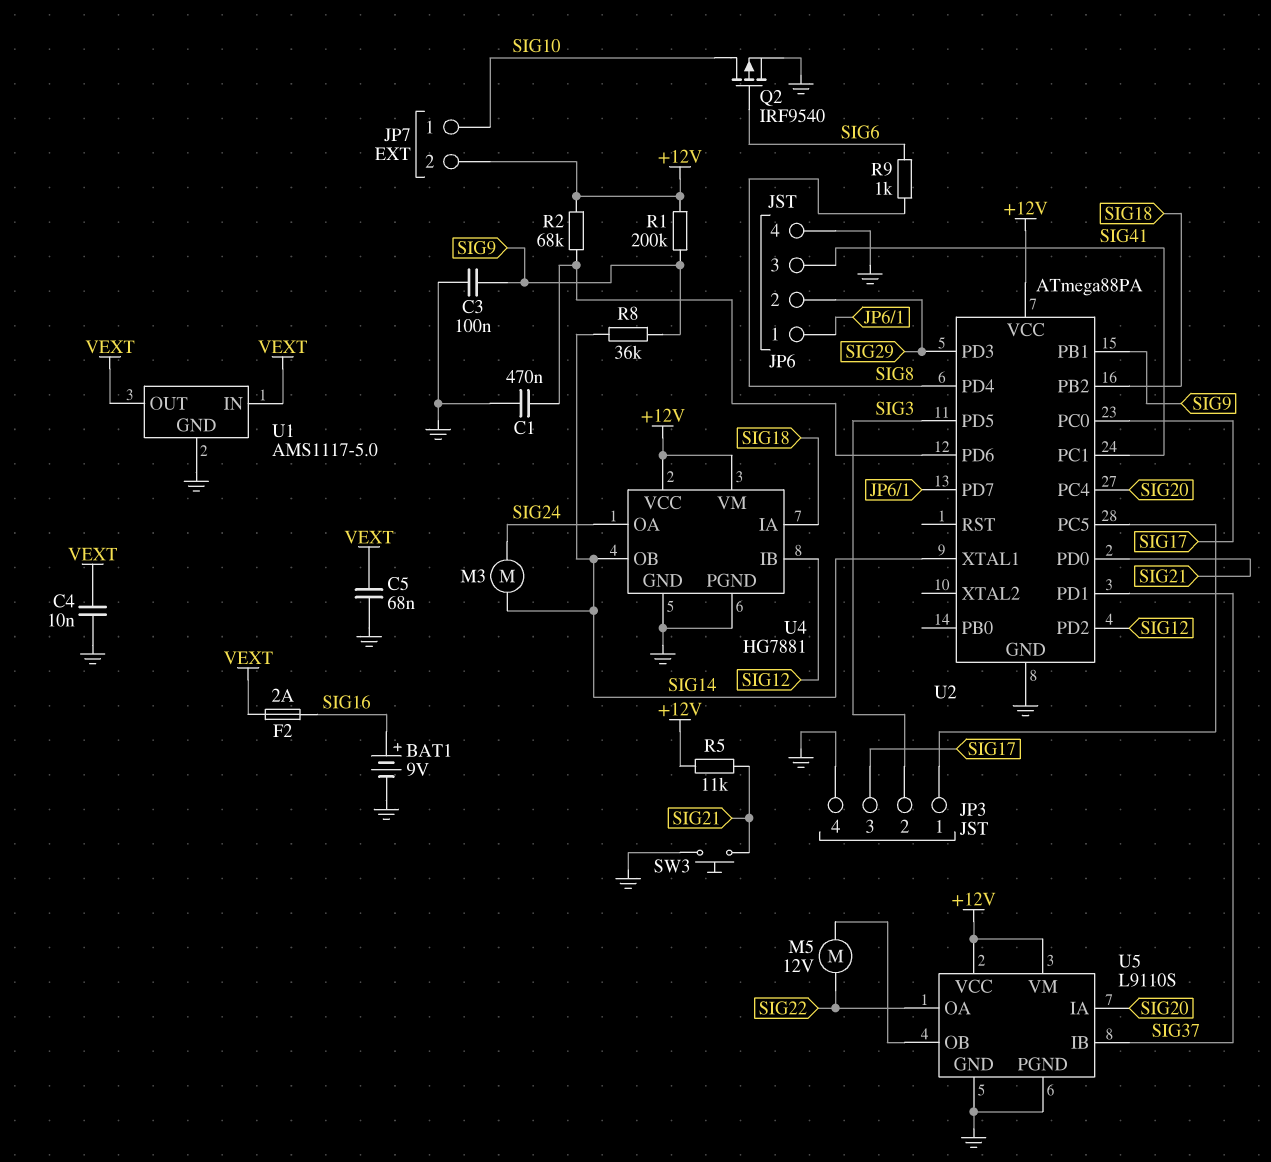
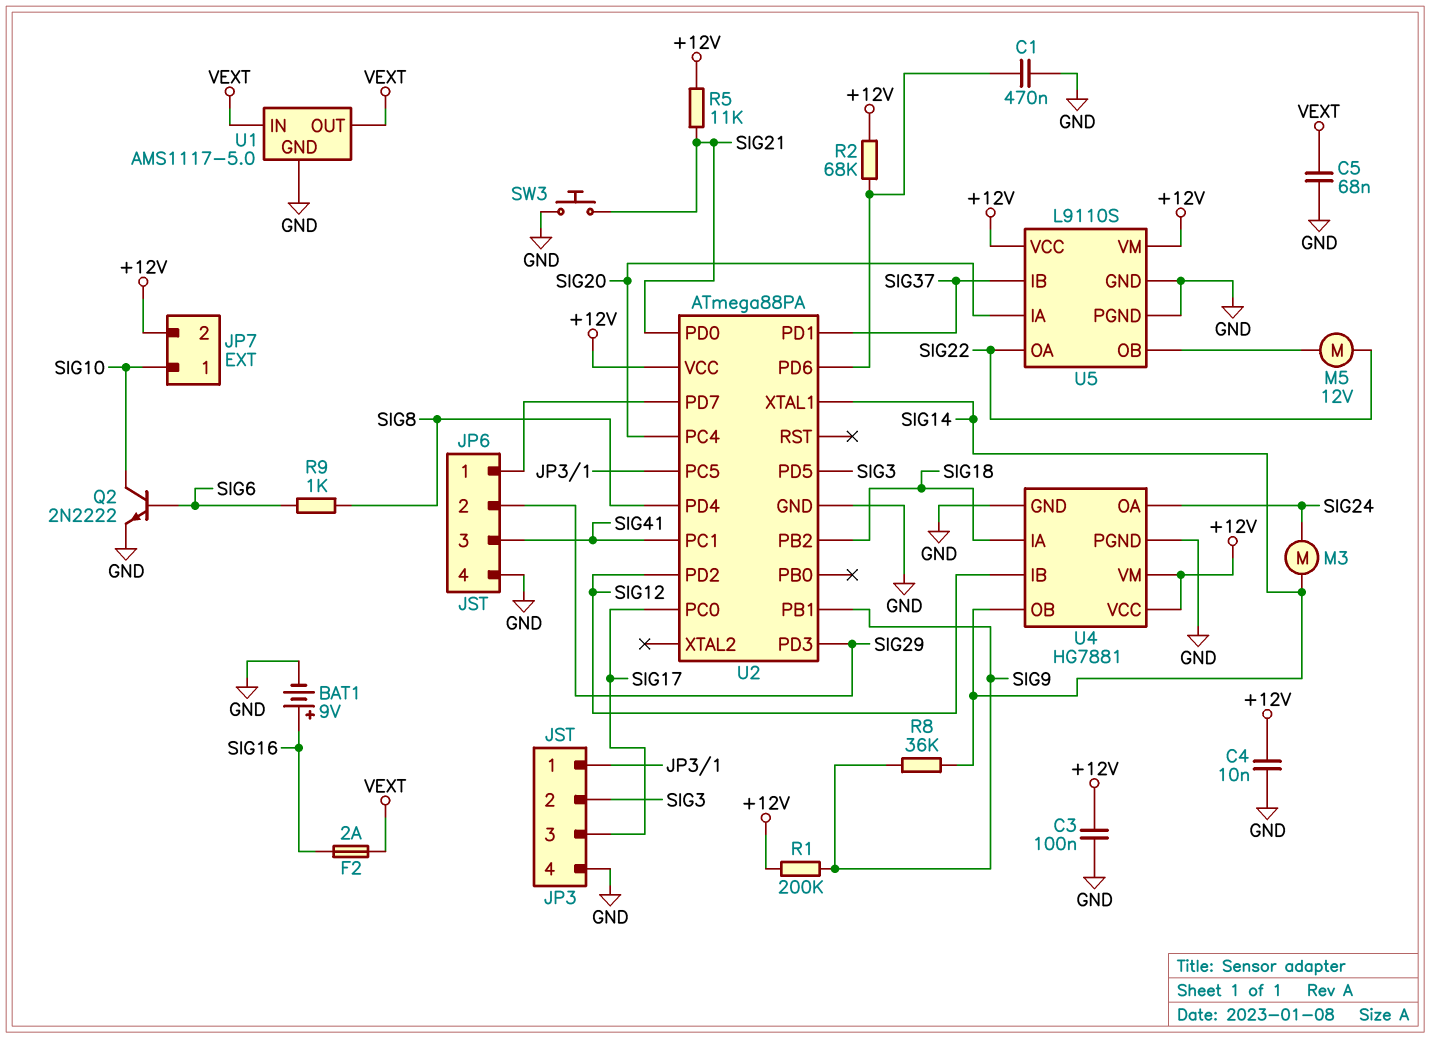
C3: 100nF (GND, SIG9) -> 100nF (+12V, GND)
C4: 10nF (GND, VEXT) -> 10nF (+12V, GND)
Q2: PMOS IRF9540 (G SIG6, D SIG10, S GND) -> NPN 2N2222 (B SIG6, C SIG10, E GND)

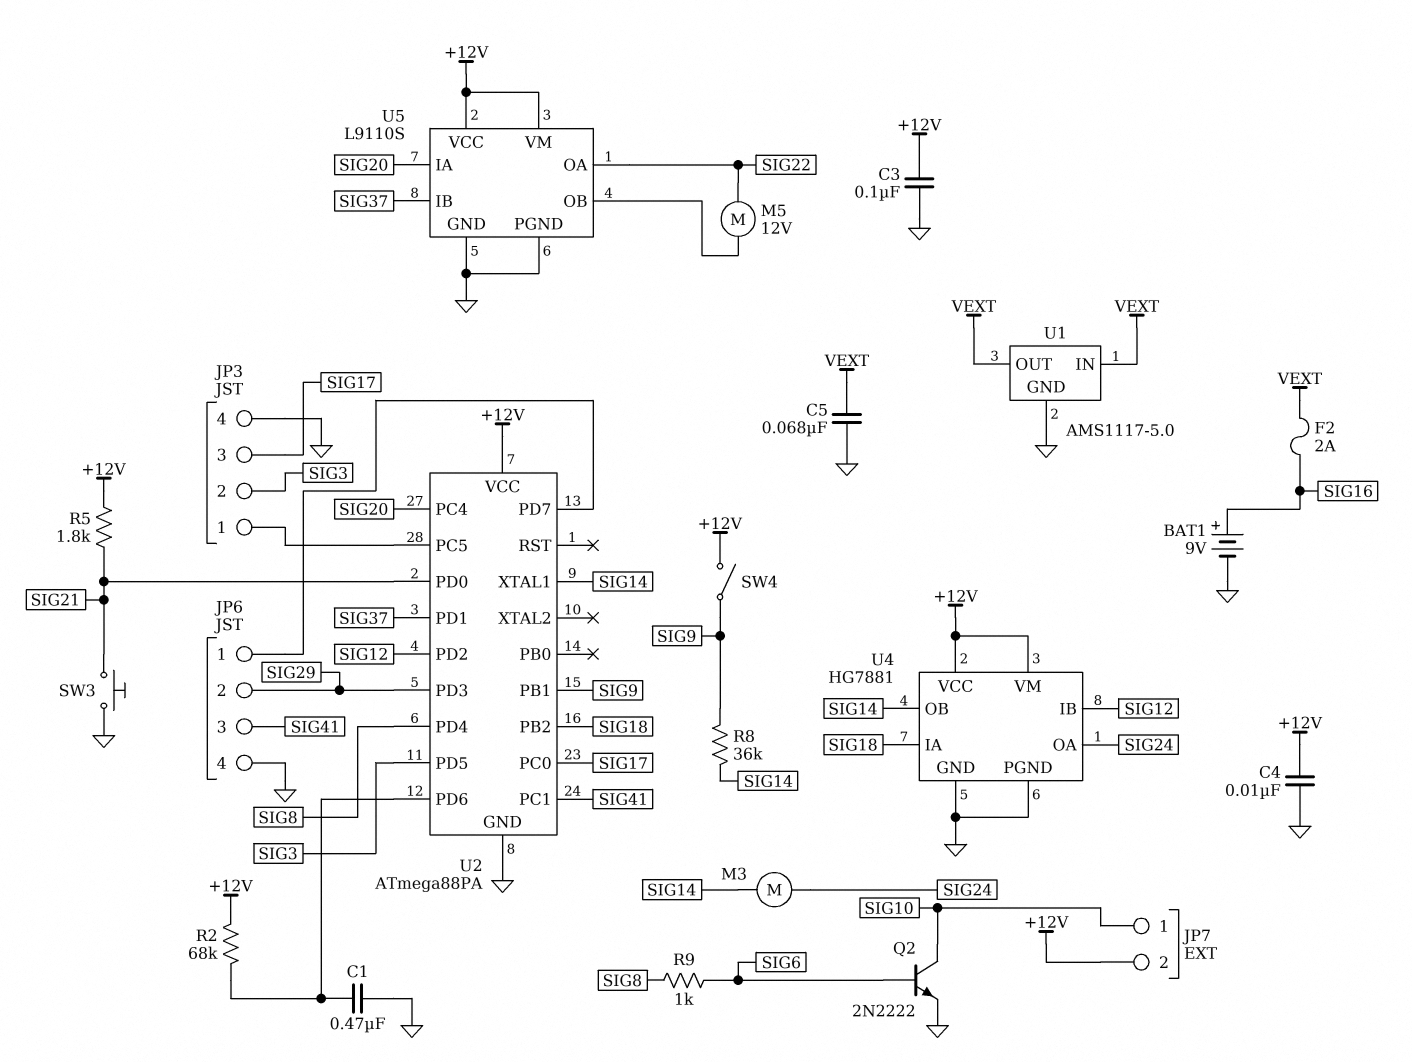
R1: 200k (+12V, SIG9) -> none
R5: 11k (+12V, SIG21) -> 1.8k (+12V, SIG21)
SW4: none -> switch (+12V, SIG9)

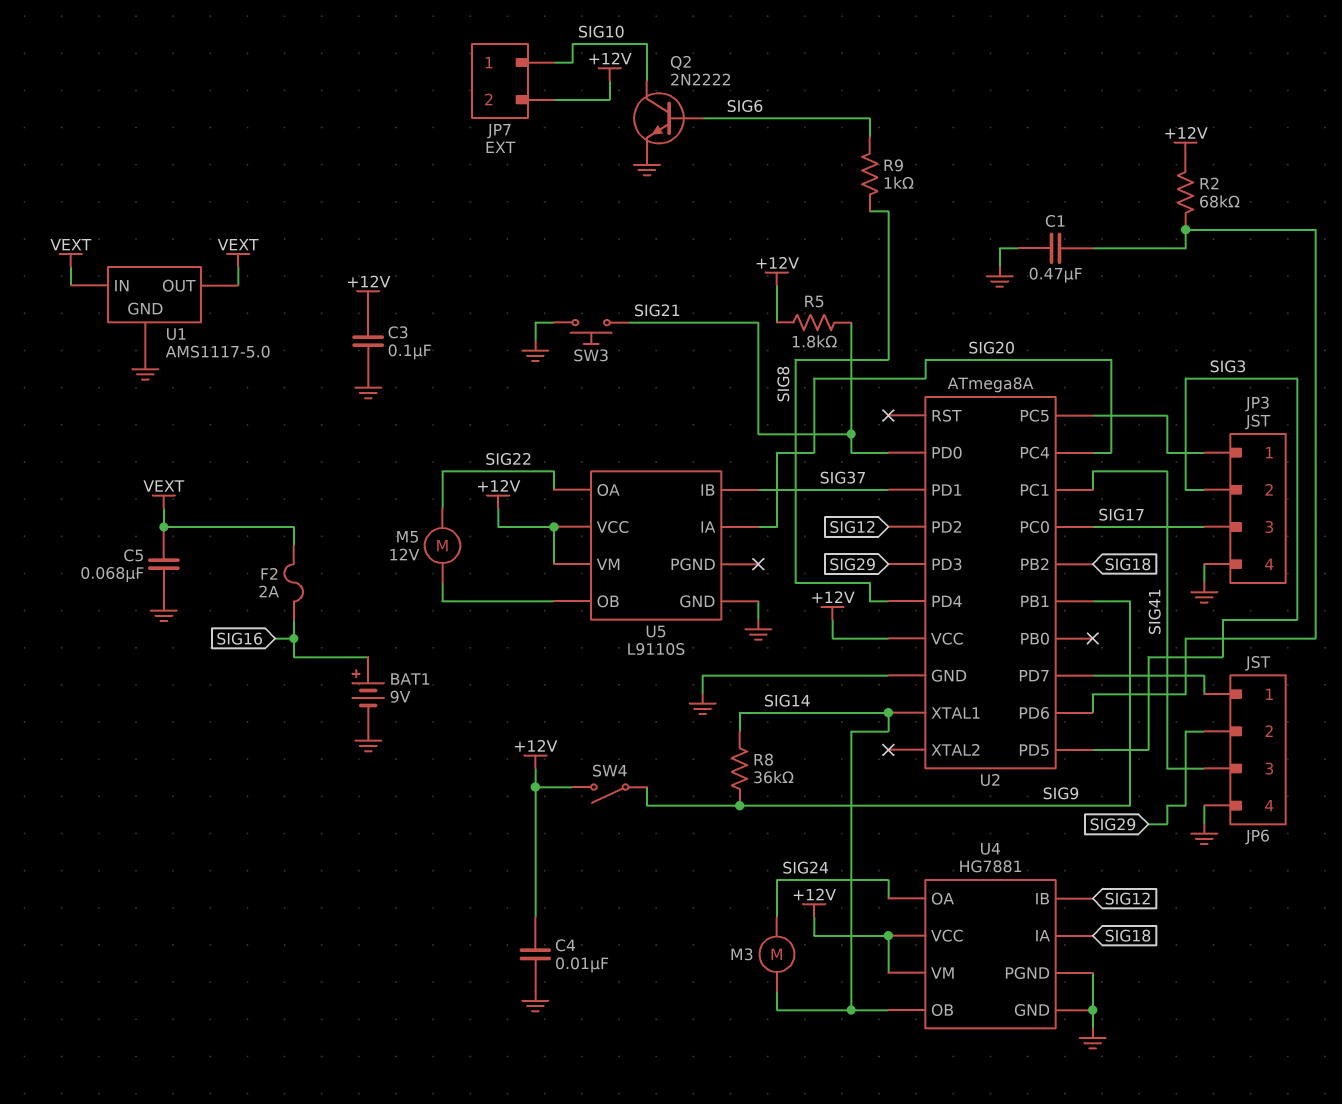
U2: ATmega88PA -> ATmega8A
U5 pin PGND: GND -> none

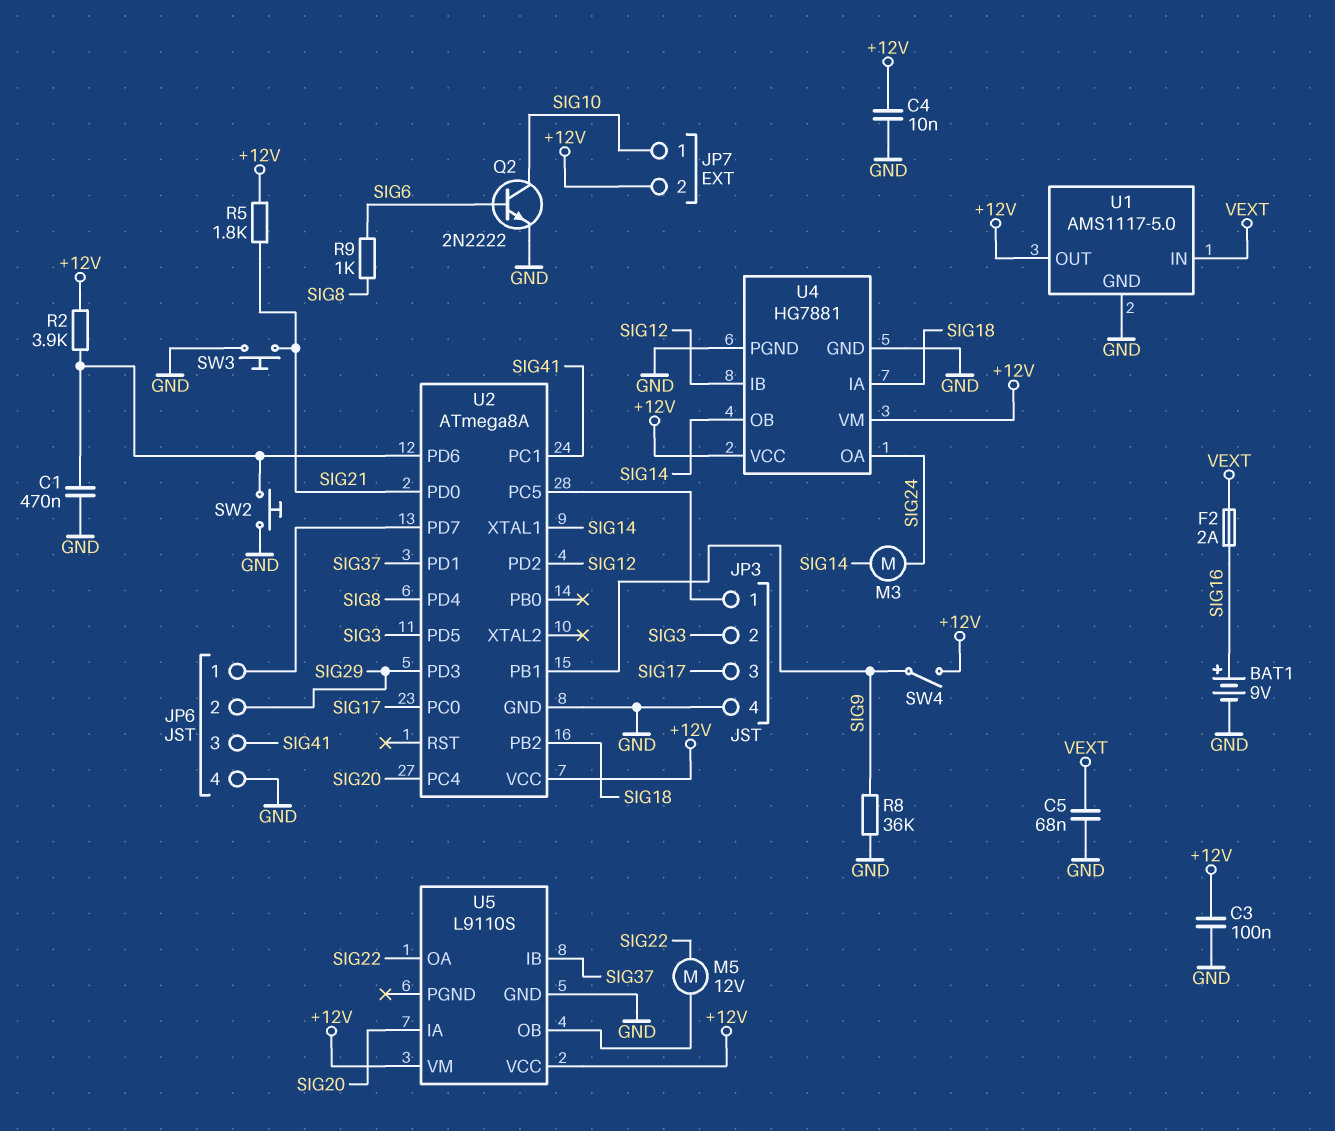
R2: 68k (+12V, U2/PD6) -> 3.9k (+12V, U2/PD6)
R8: 36k (SIG9, SIG14) -> 36k (GND, SIG9)
SW2: none -> button (GND, U2/PD6)
U1 pin OUT: VEXT -> +12V

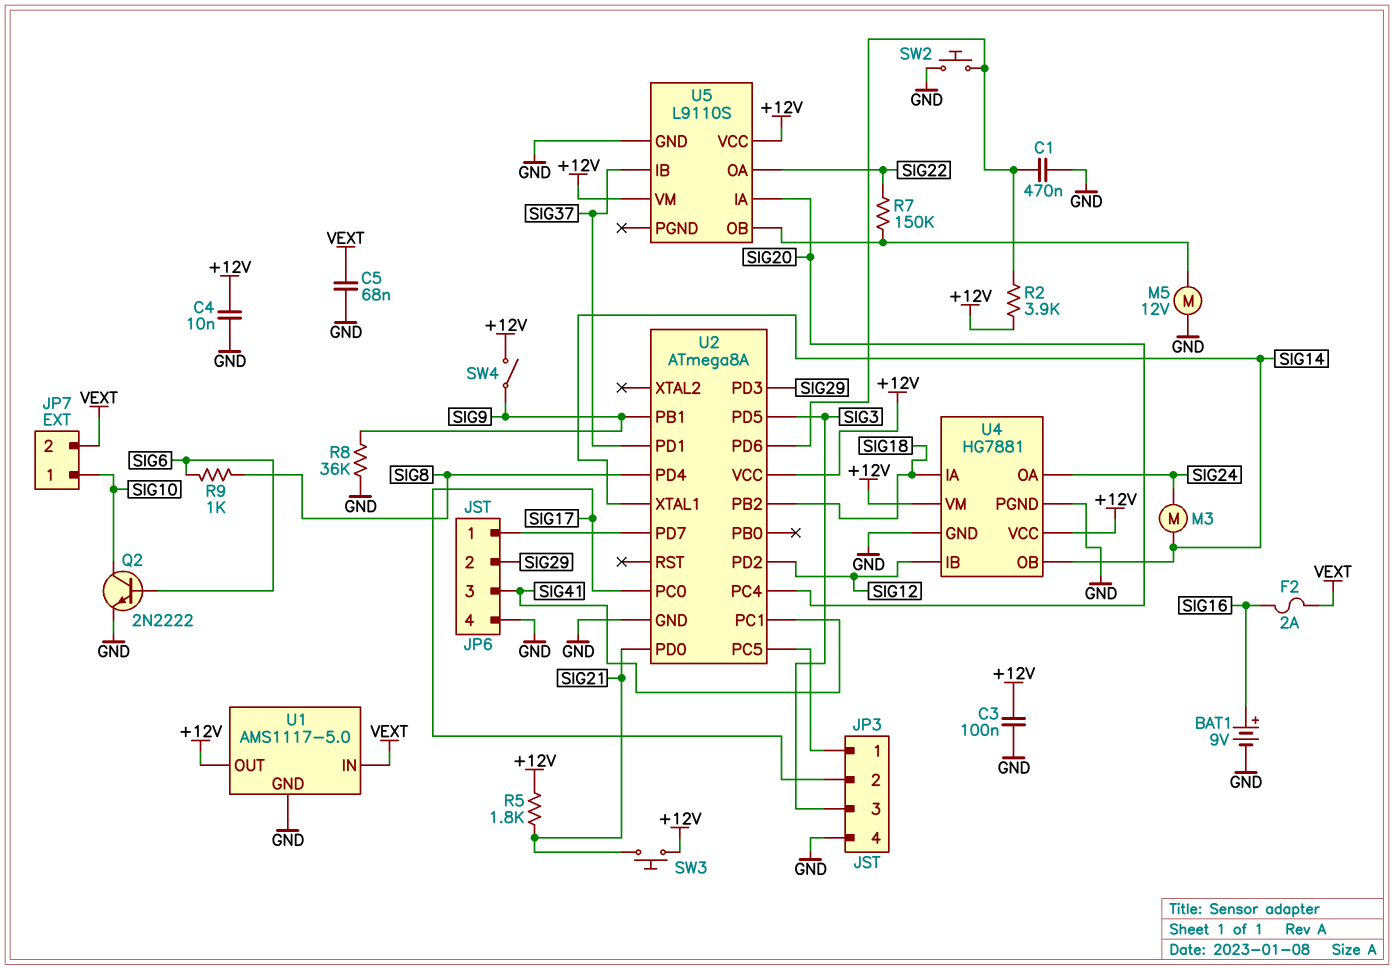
JP3 pin 2: SIG3 -> SIG17
JP3 pin 3: SIG17 -> SIG3
JP7 pin 2: +12V -> VEXT
M5: motor 12V (SIG22, U5/OB) -> motor 12V (GND, U5/OB)
R7: none -> 150k (SIG22, U5/OB)
SW3: button (GND, SIG21) -> button (+12V, SIG21)

